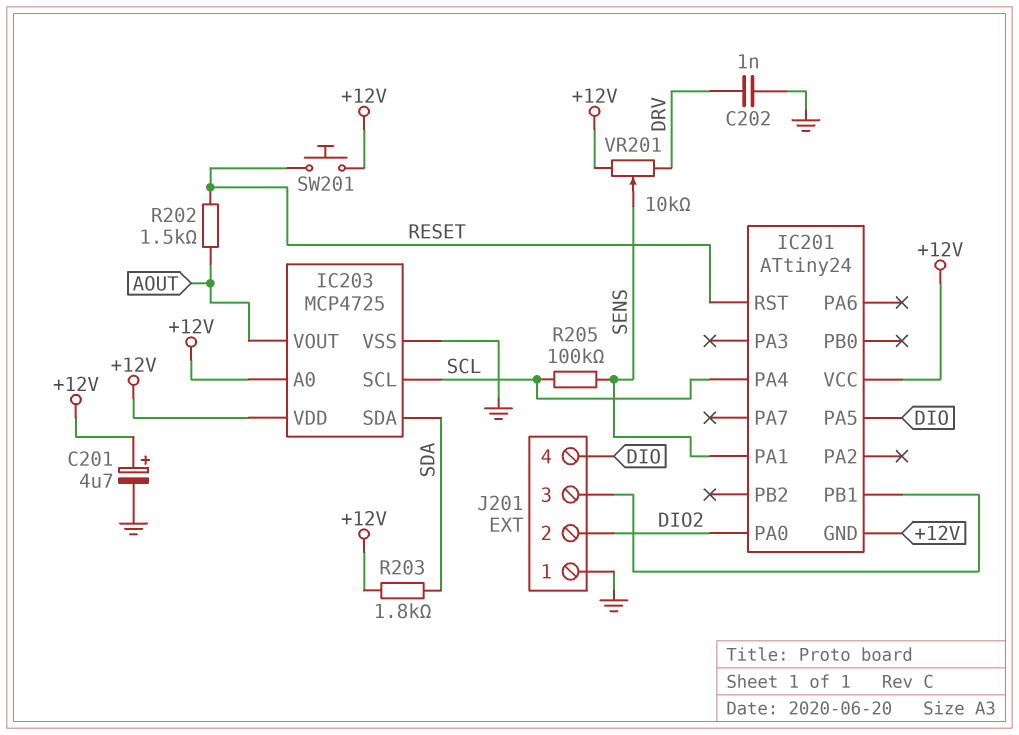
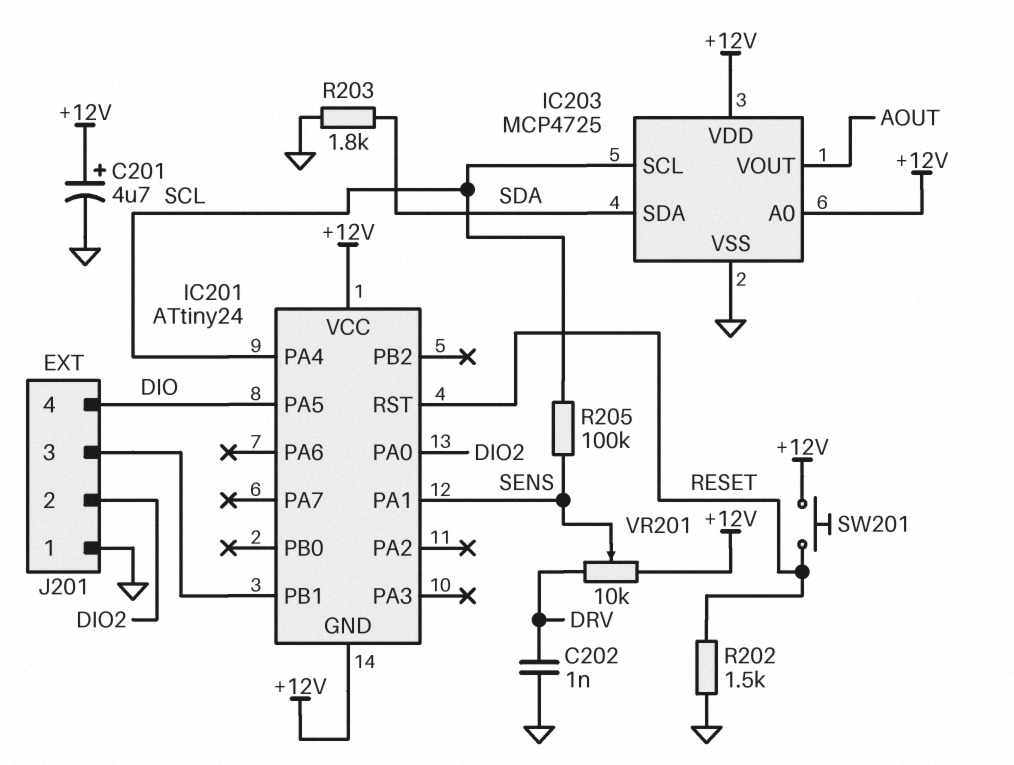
R202: 1.5k (AOUT, RESET) -> 1.5k (GND, RESET)
R203: 1.8k (+12V, SDA) -> 1.8k (GND, SDA)

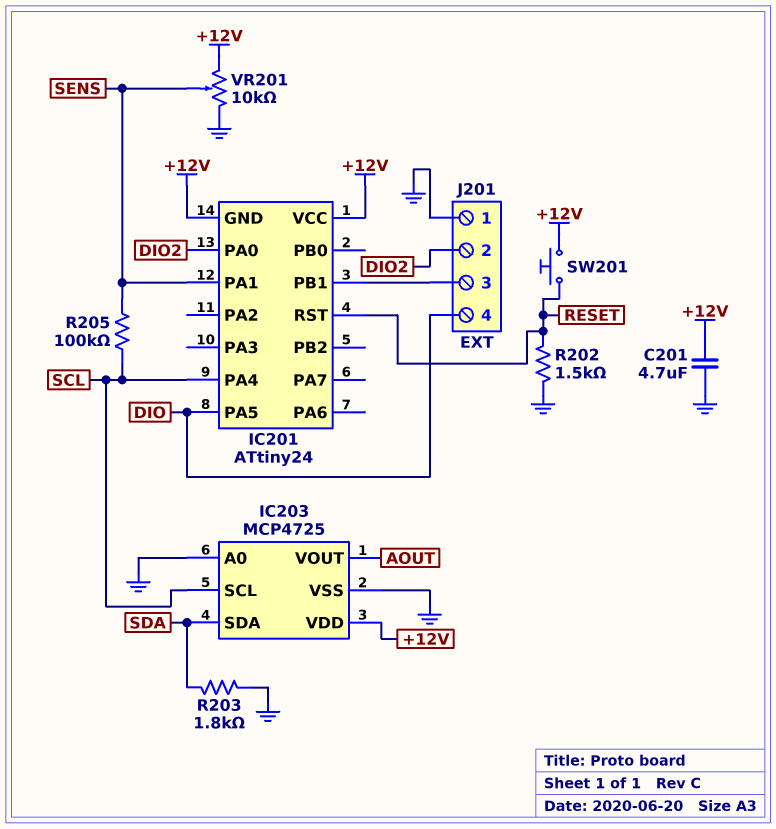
C201: 4.7uF (plus +12V, minus GND) -> 4.7uF (+12V, GND)
C202: 1nF (DRV, GND) -> none
IC203 pin A0: +12V -> GND
VR201: 10k (+12V, DRV, wiper SENS) -> 10k (+12V, GND, wiper SENS)

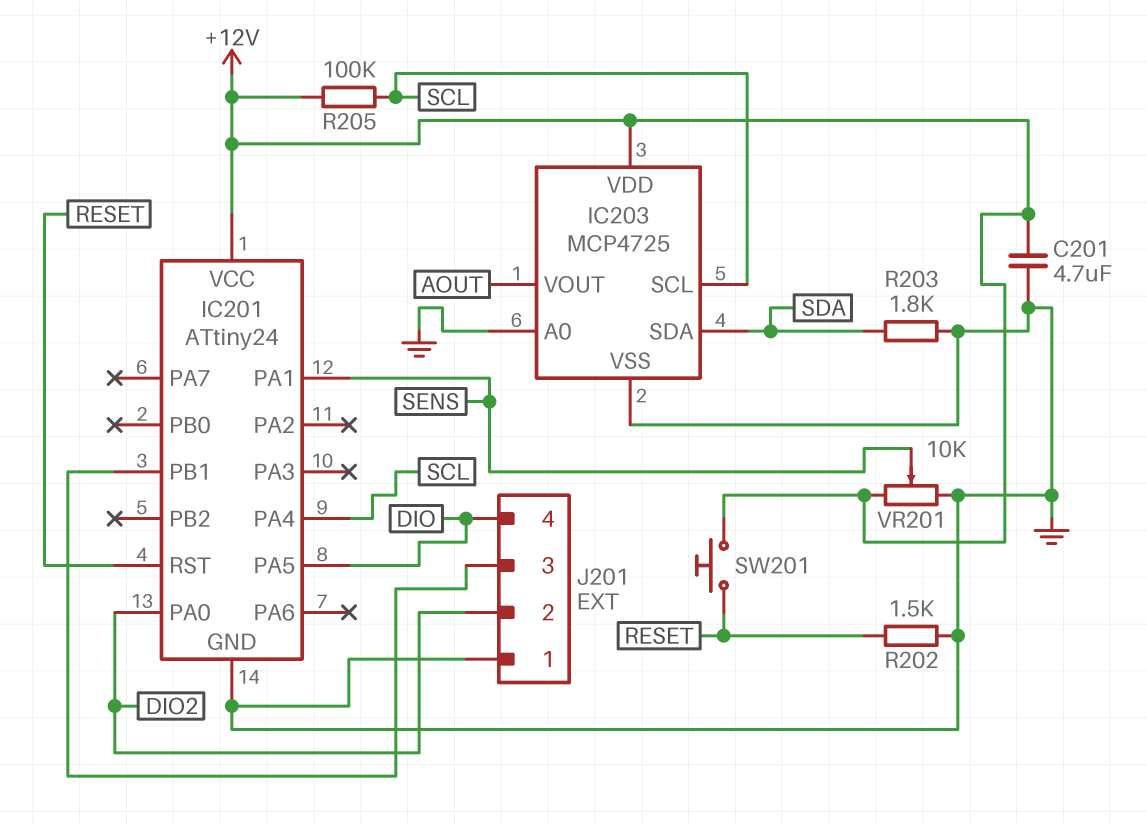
IC201 pin GND: +12V -> GND
R205: 100k (SCL, SENS) -> 100k (+12V, SCL)

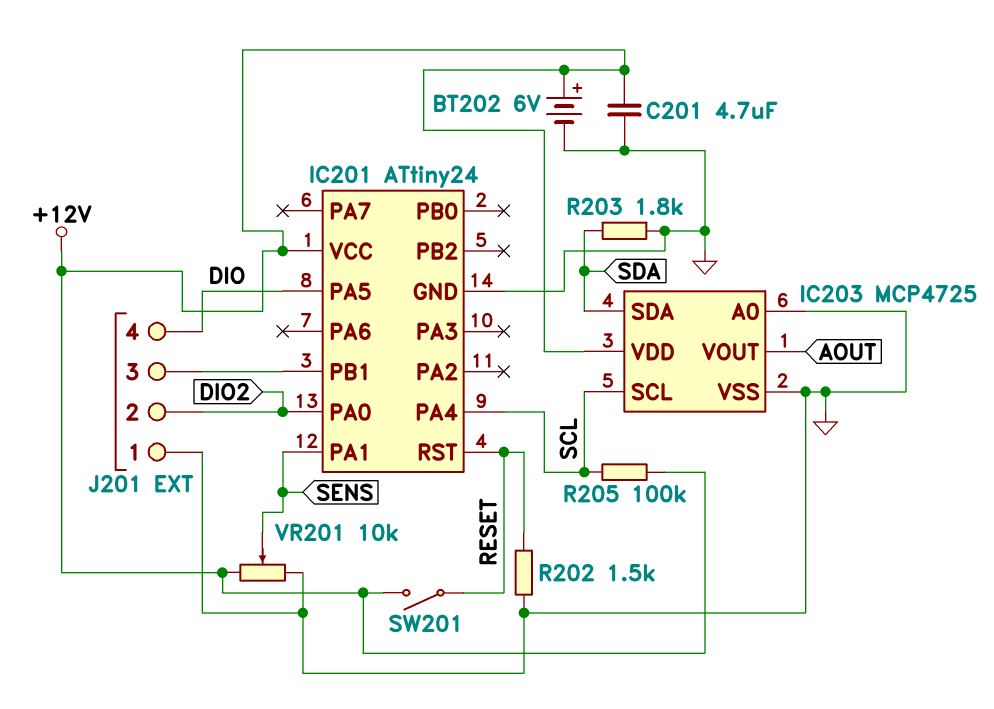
BT202: none -> 6V (plus +12V, minus GND)
SW201: button (+12V, RESET) -> switch (+12V, RESET)

